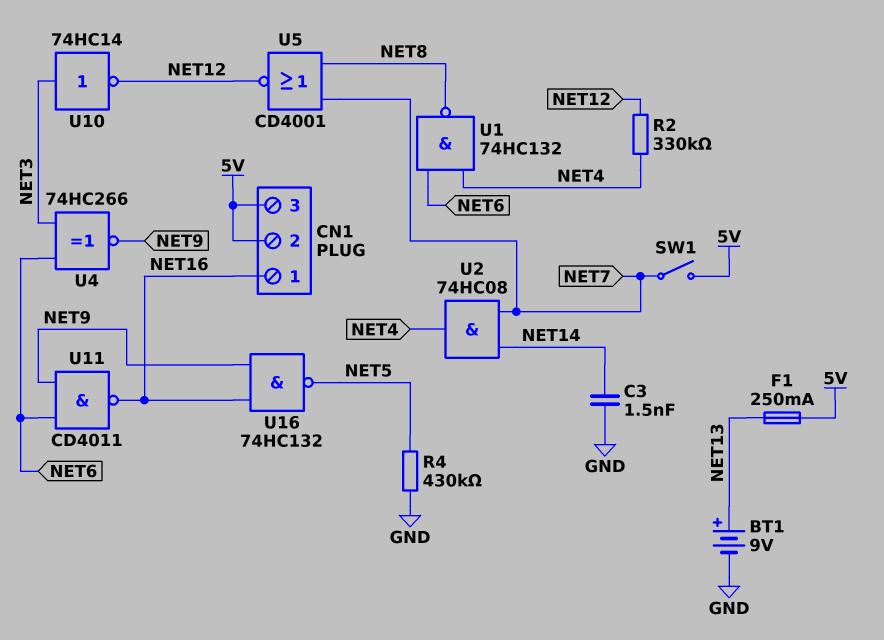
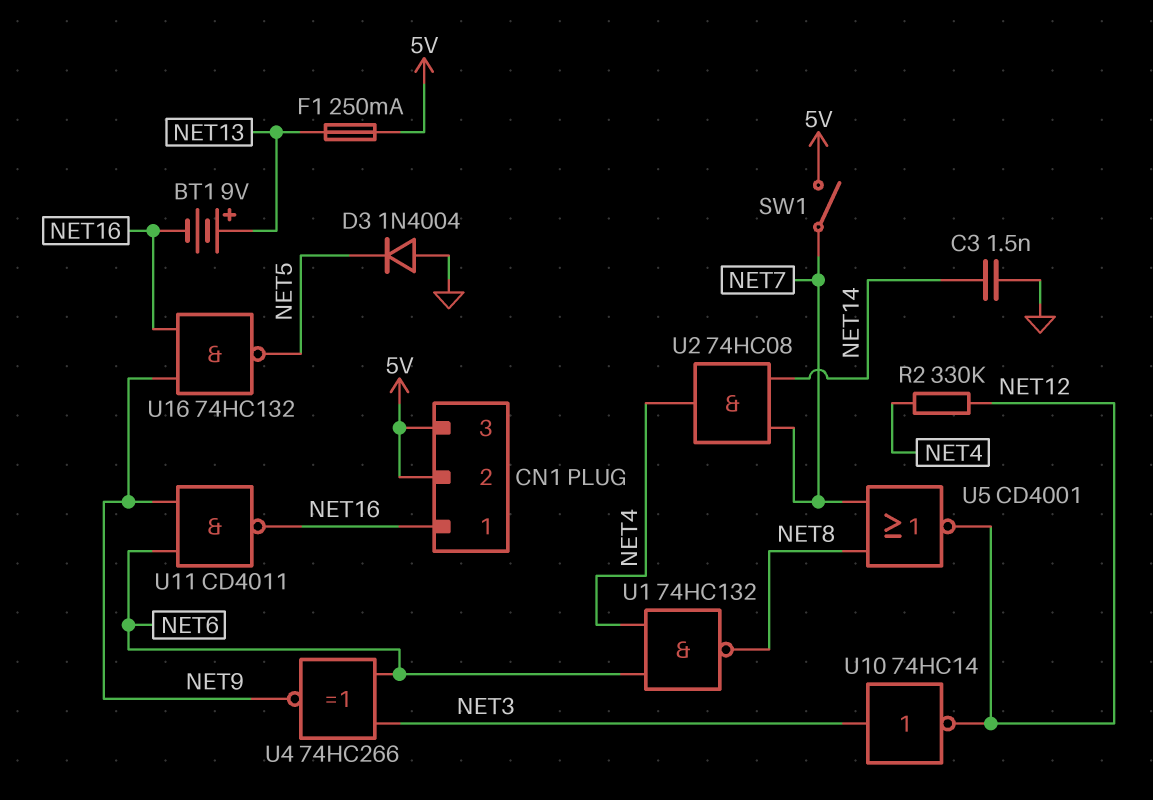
BT1: 9V (plus NET13, minus GND) -> 9V (plus NET13, minus NET16)
D3: none -> diode 1N4004 (A GND, K NET5)
R4: 430k (GND, NET5) -> none

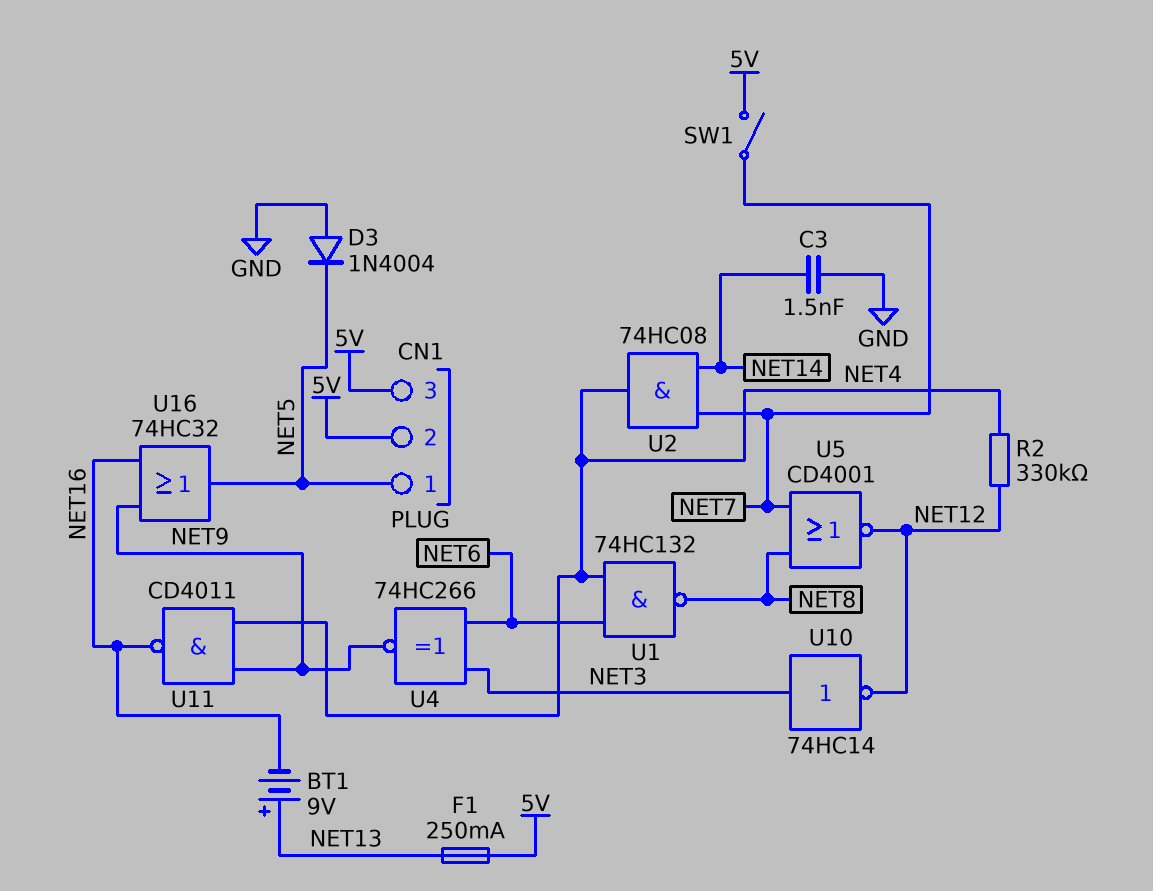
CN1 pin 1: NET16 -> NET5
U11: NAND CD4011 (in NET6, in NET9, out NET16) -> NAND CD4011 (in NET4, in NET9, out NET16)
U16: NAND 74HC132 (in NET9, in NET16, out NET5) -> OR 74HC32 (in NET9, in NET16, out NET5)

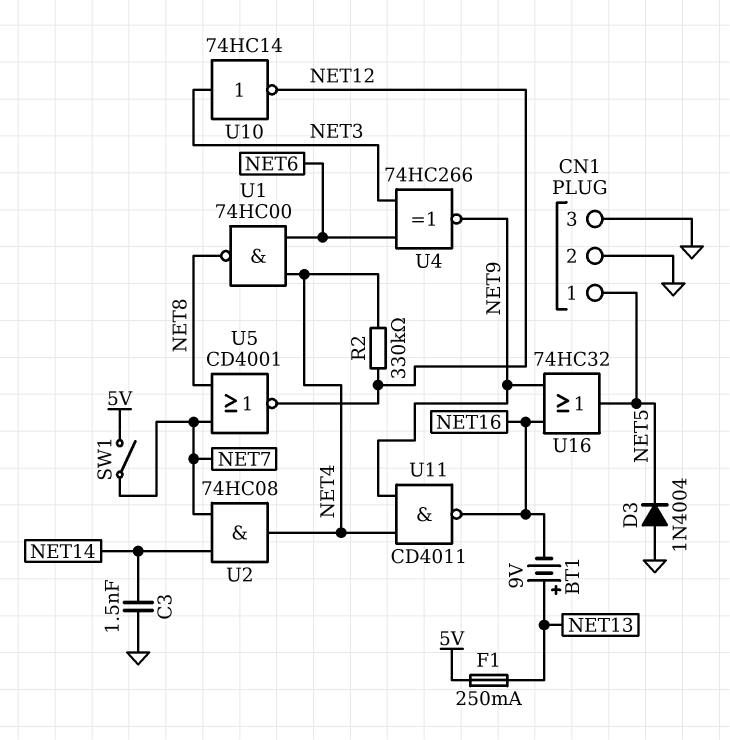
CN1 pin 2: 5V -> GND
CN1 pin 3: 5V -> GND
U1: NAND 74HC132 (in NET4, in NET6, out NET8) -> NAND 74HC00 (in NET4, in NET6, out NET8)

